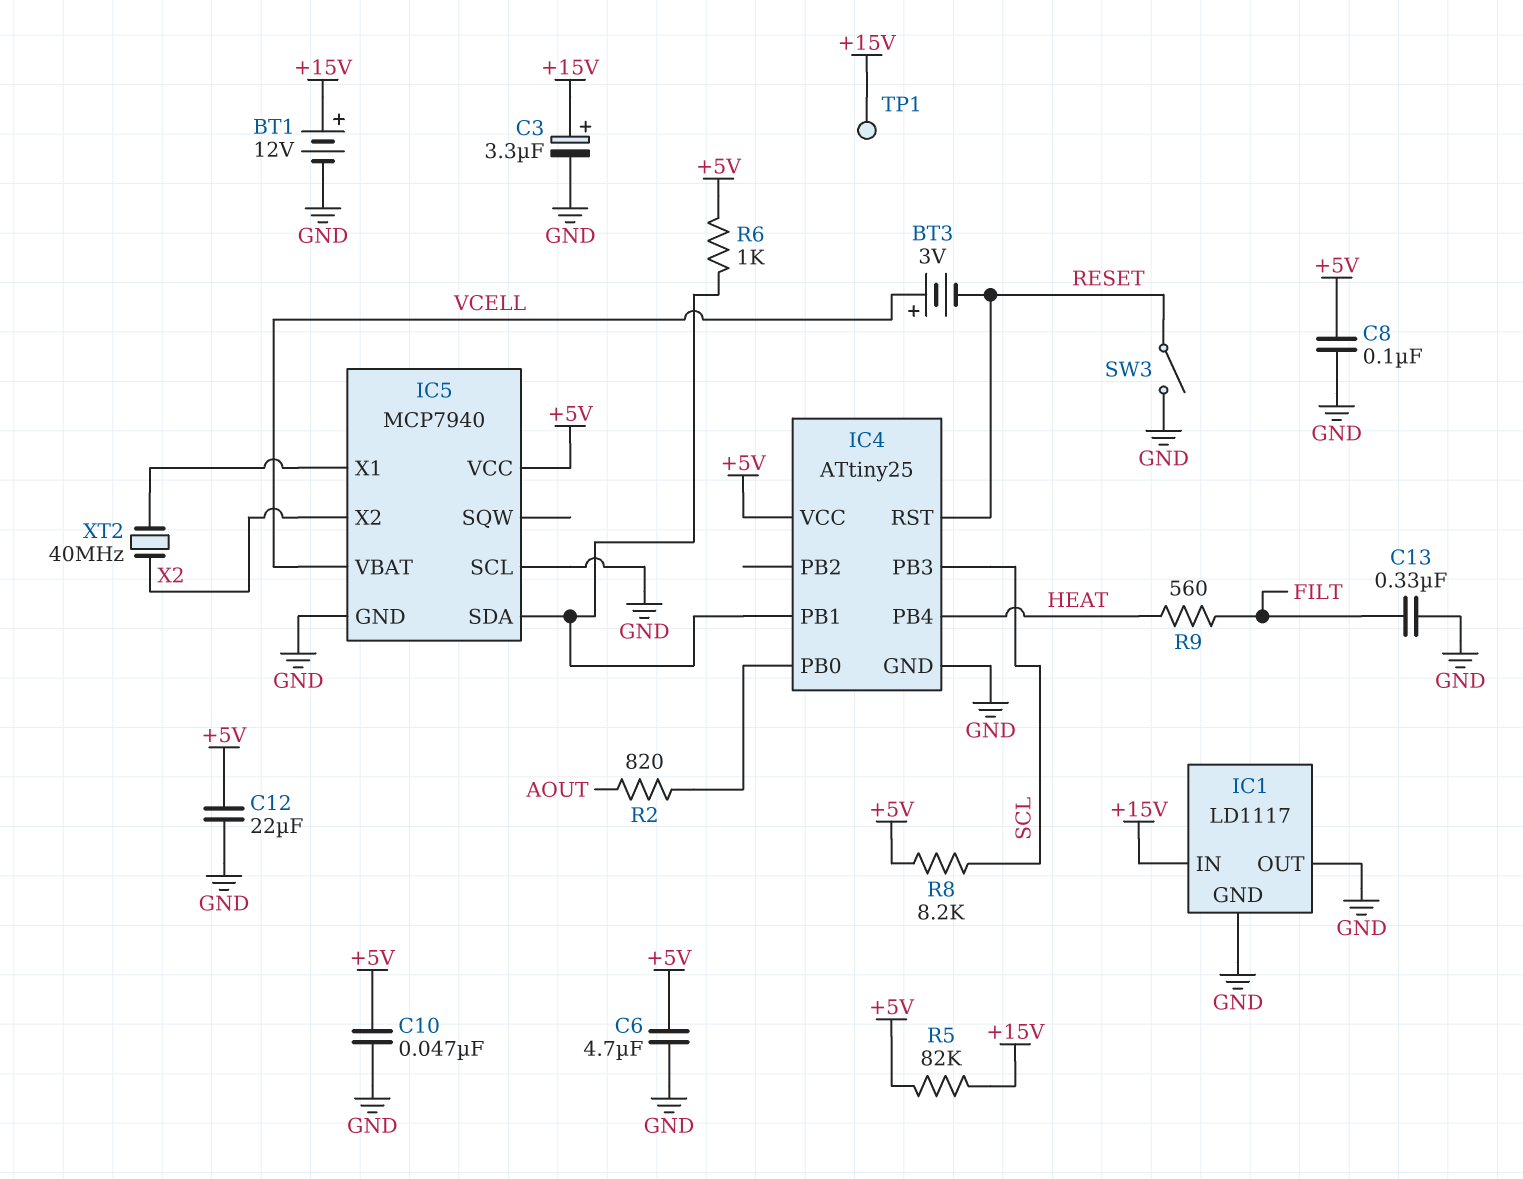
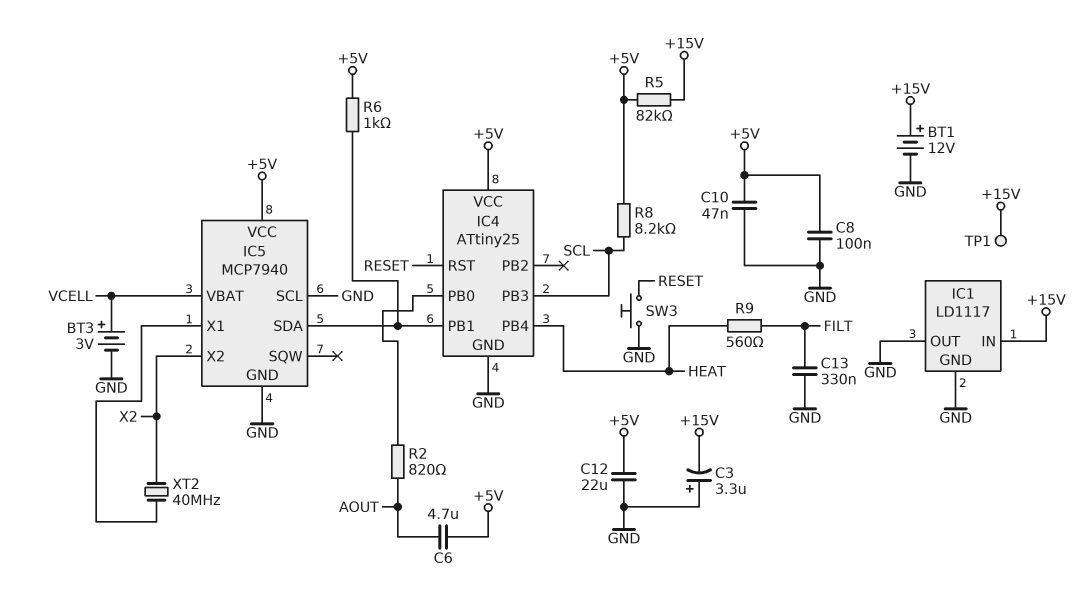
BT3: 3V (plus VCELL, minus RESET) -> 3V (plus VCELL, minus GND)
C3: 3.3uF (plus +15V, minus GND) -> 3.3uF (plus GND, minus +15V)
C6: 4.7uF (+5V, GND) -> 4.7uF (+5V, AOUT)
SW3: switch (GND, RESET) -> button (GND, RESET)

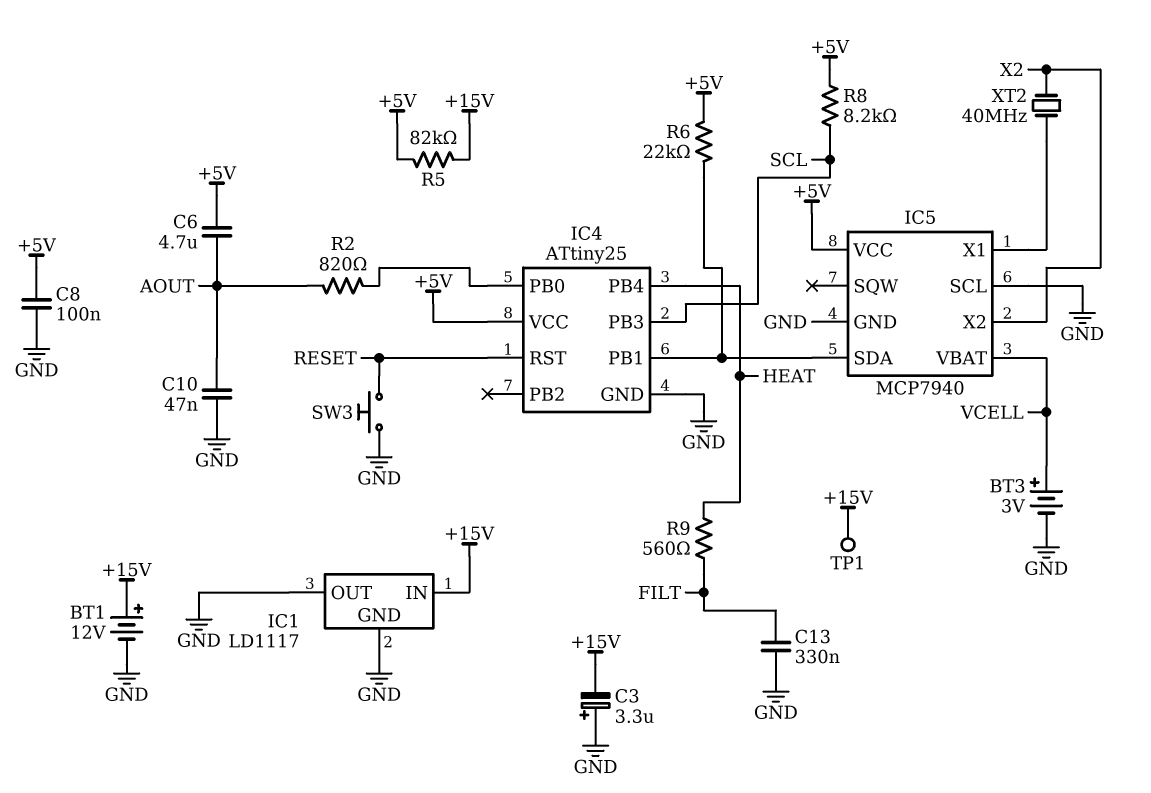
C10: 47nF (+5V, GND) -> 47nF (AOUT, GND)
C12: 22uF (+5V, GND) -> none
R6: 1k (+5V, IC4/PB1) -> 22k (+5V, IC4/PB1)

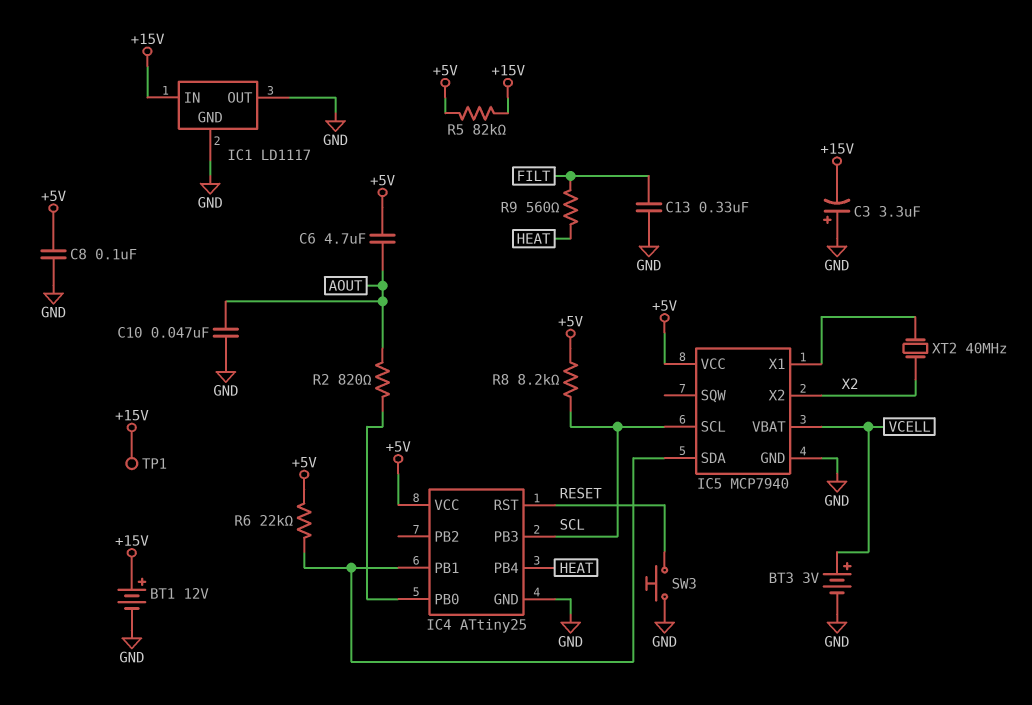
IC5 pin SCL: GND -> SCL

